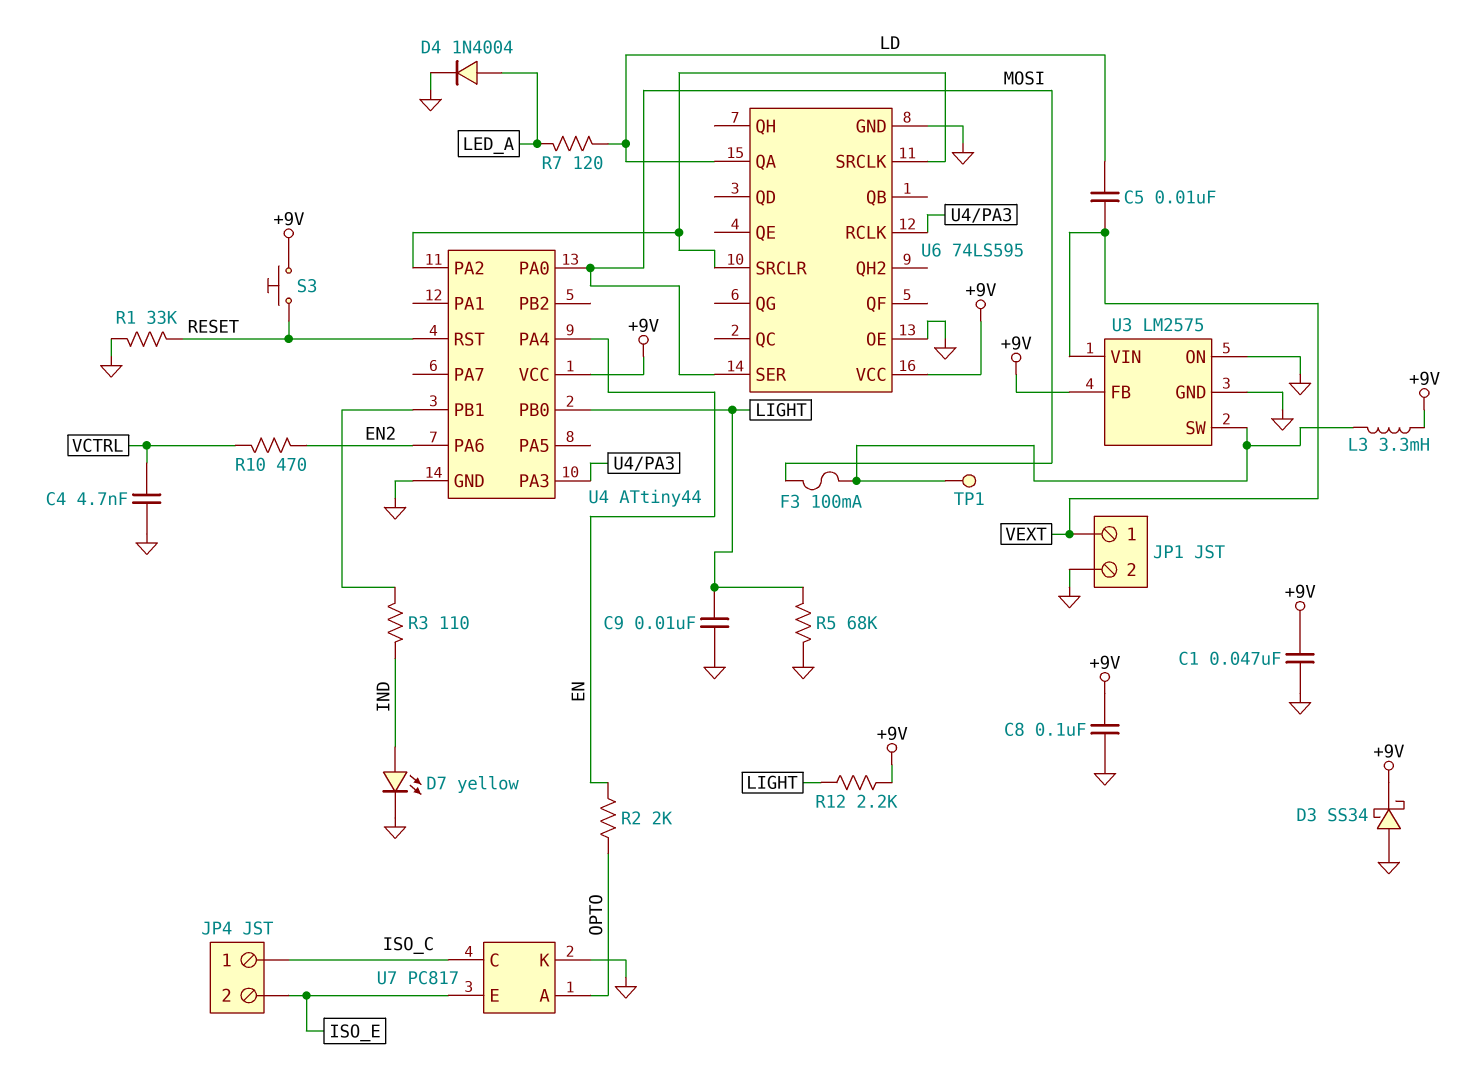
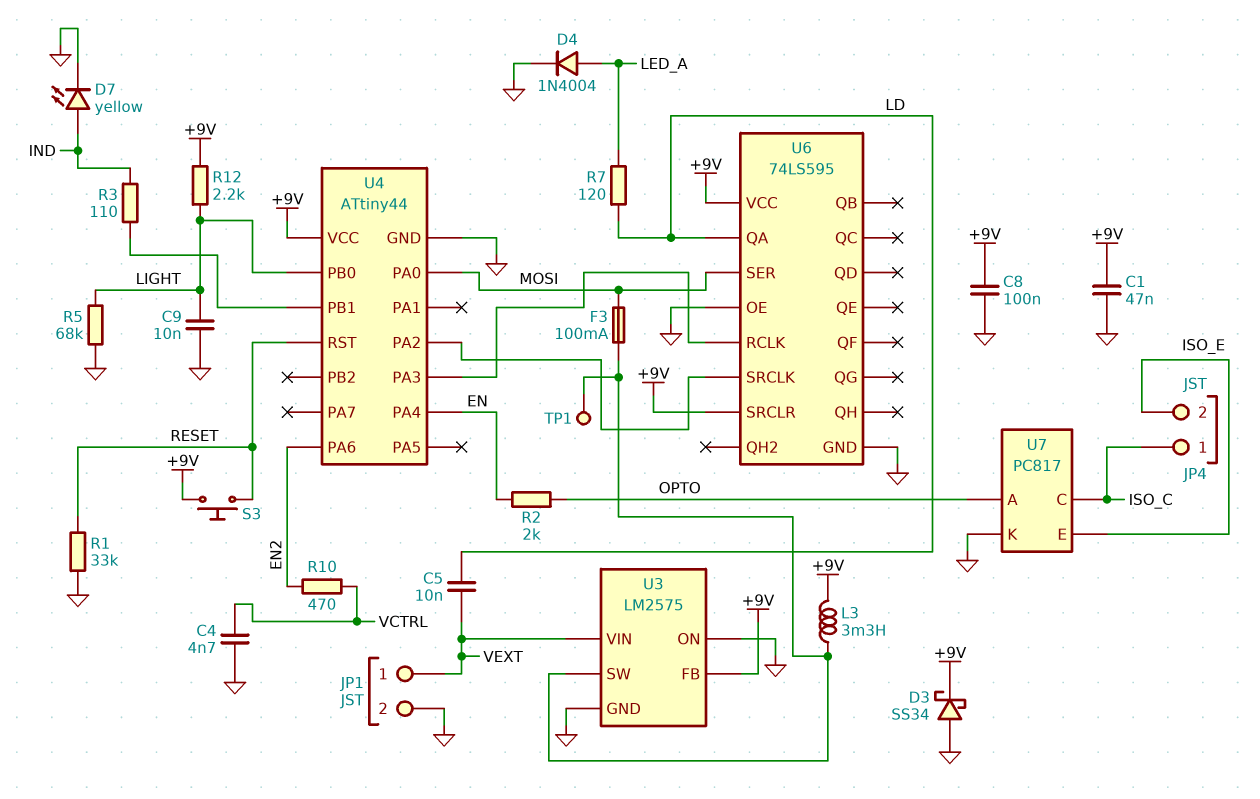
U6 pin SRCLR: U4/PA2 -> +9V

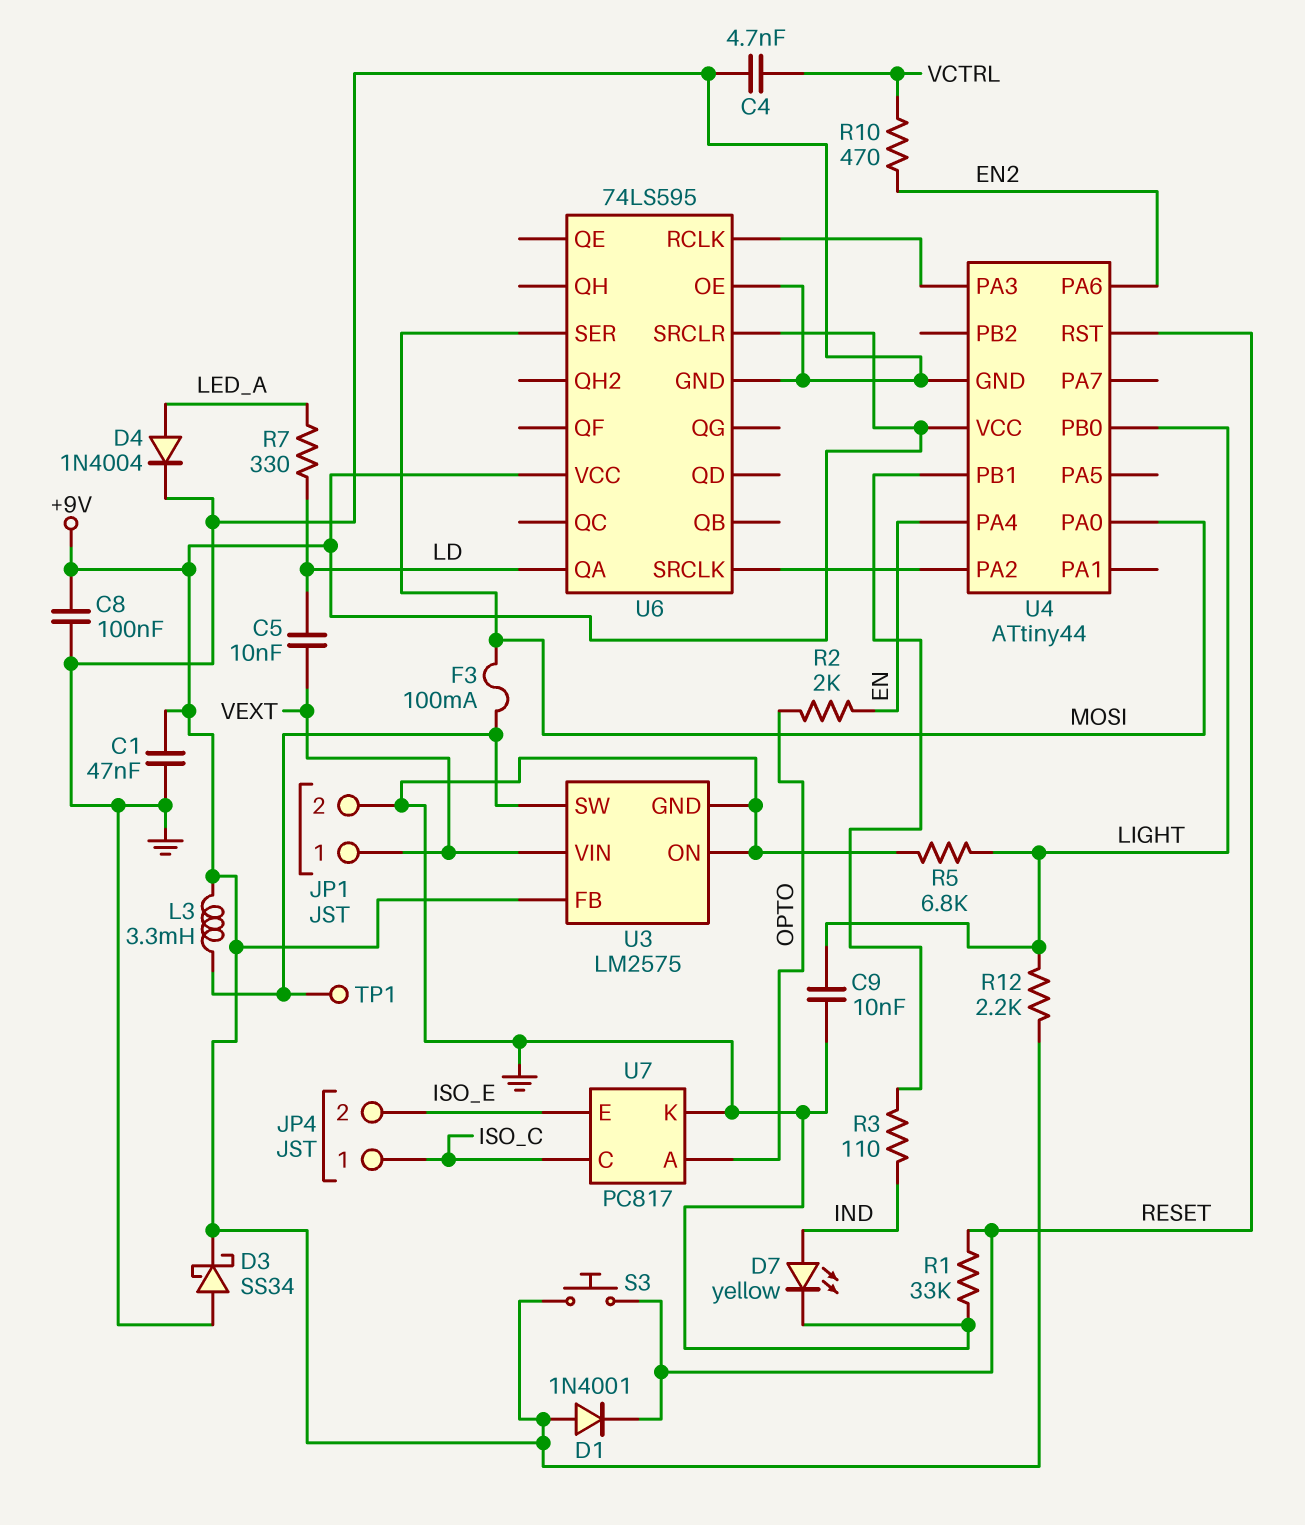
D1: none -> diode 1N4001 (A +9V, K RESET)
R5: 68k (GND, LIGHT) -> 6.8k (GND, LIGHT)
R7: 120 (LD, LED_A) -> 330 (LD, LED_A)

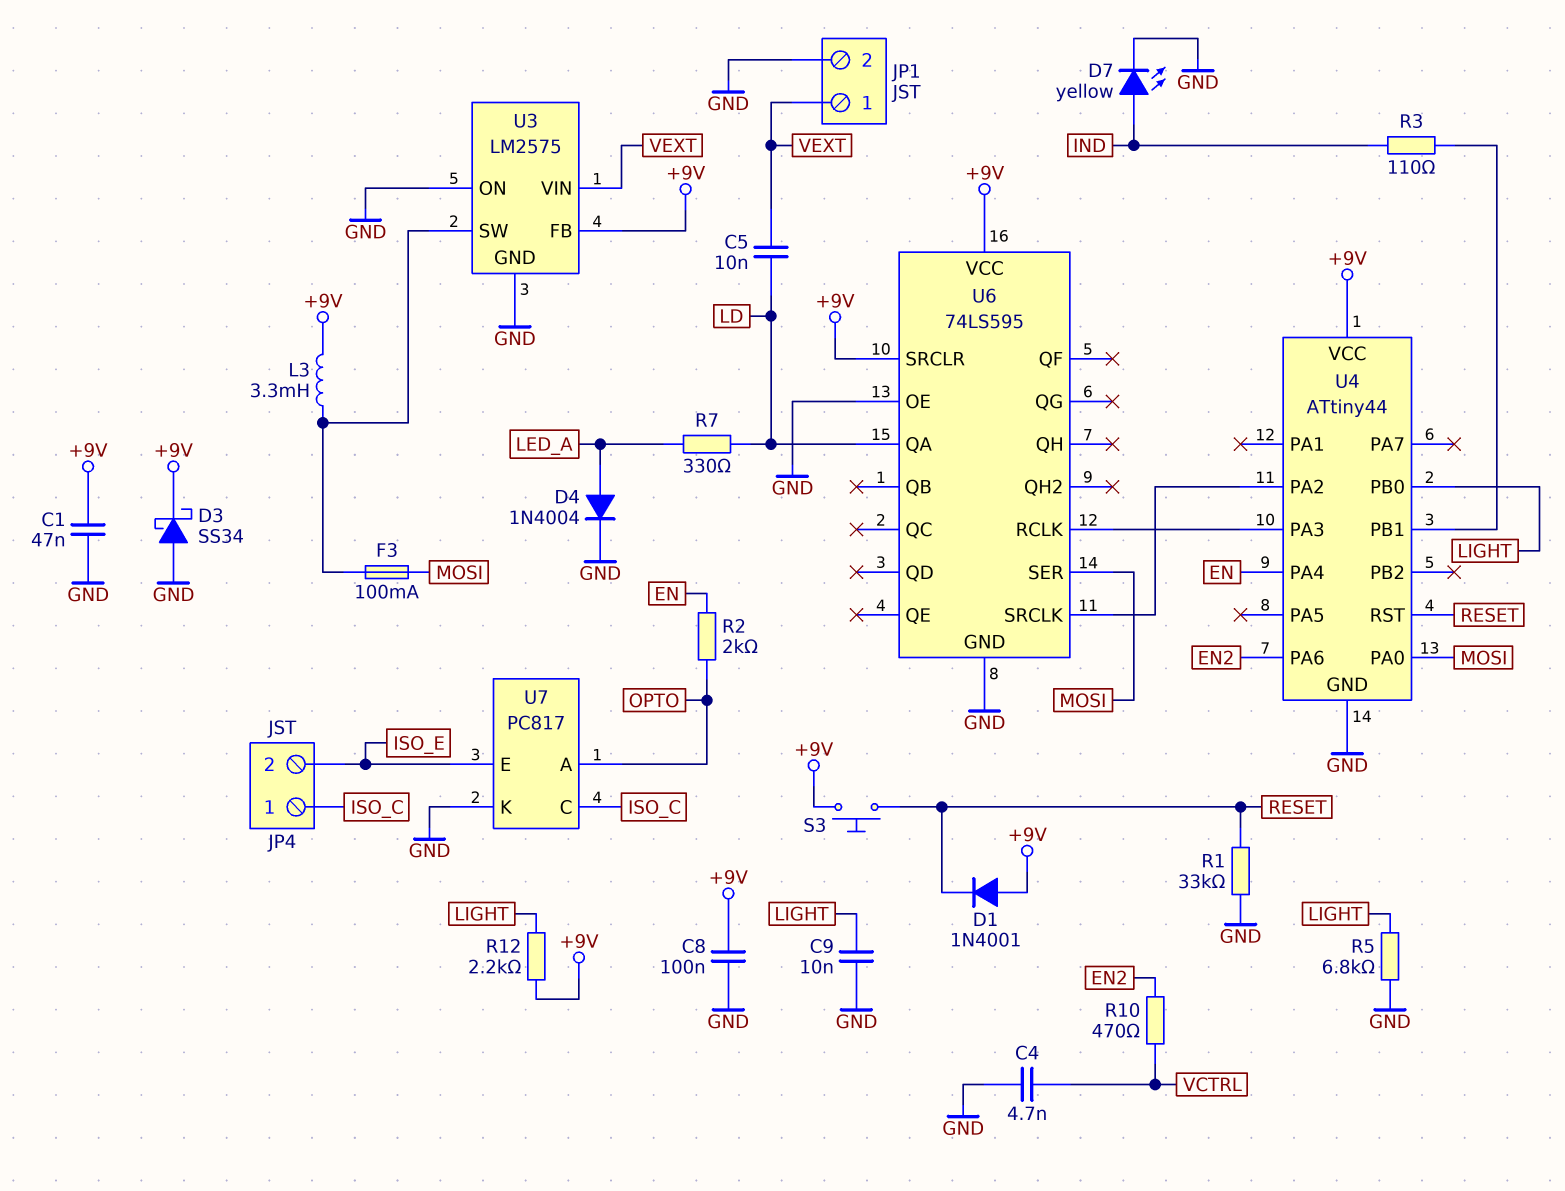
TP1: test point (U3/SW) -> none

